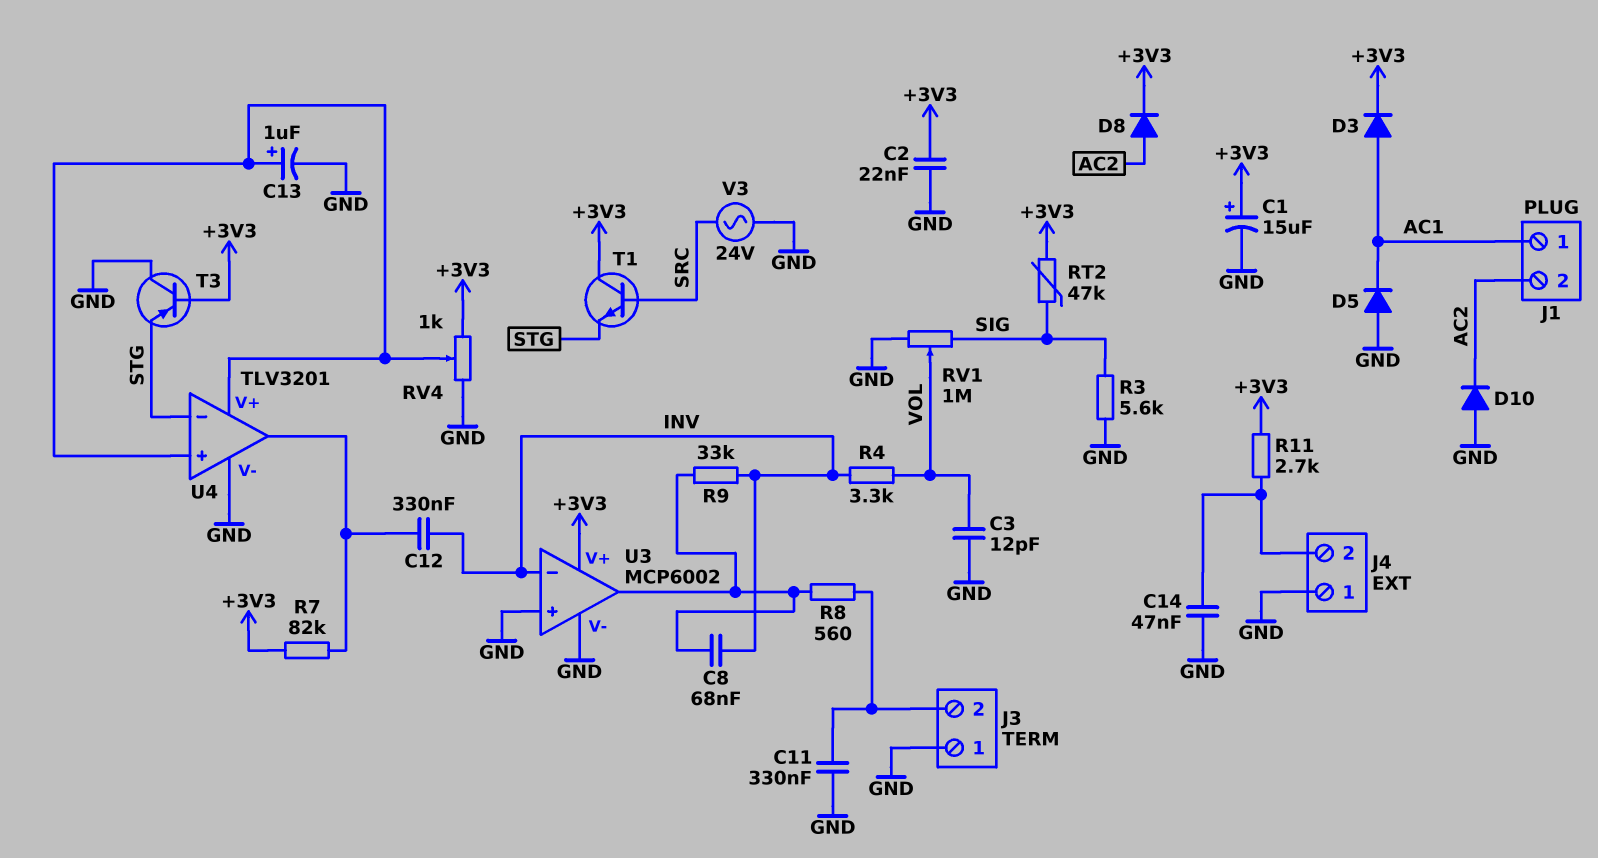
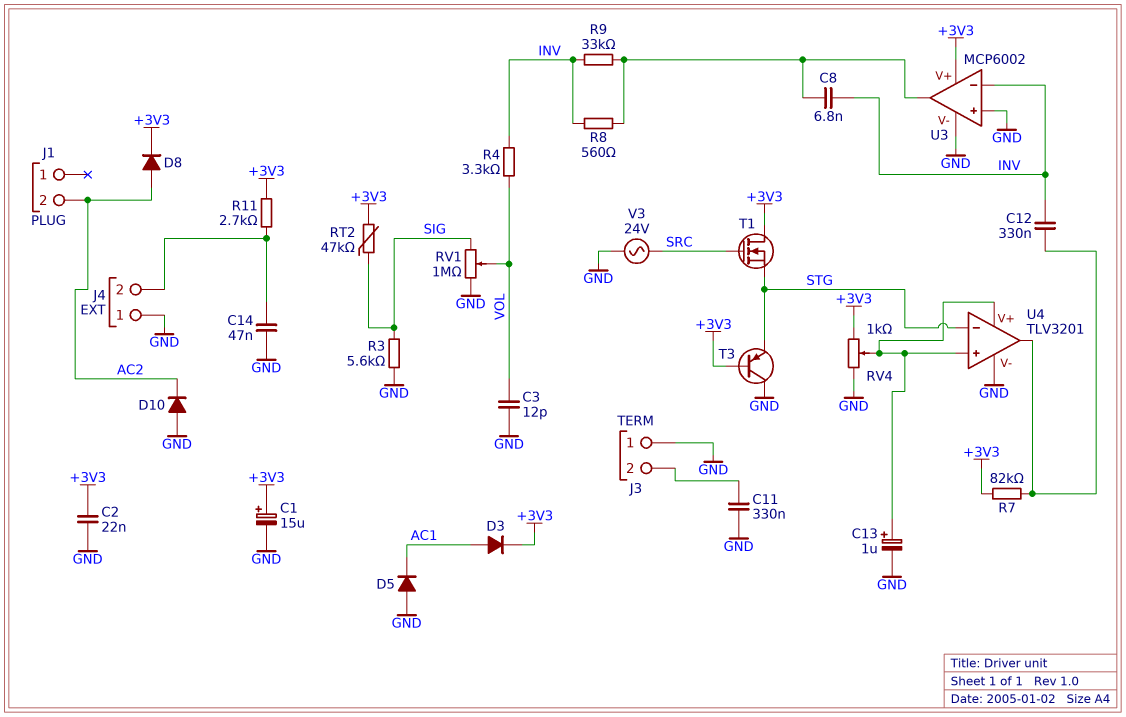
C8: 68nF (INV, U3/out) -> 6.8nF (INV, U3/out)
J1 pin 1: AC1 -> none
R8: 560 (J3/2, U3/out) -> 560 (INV, U3/out)
T1: NPN (B SRC, C +3V3, E STG) -> NMOS (G SRC, D +3V3, S STG)

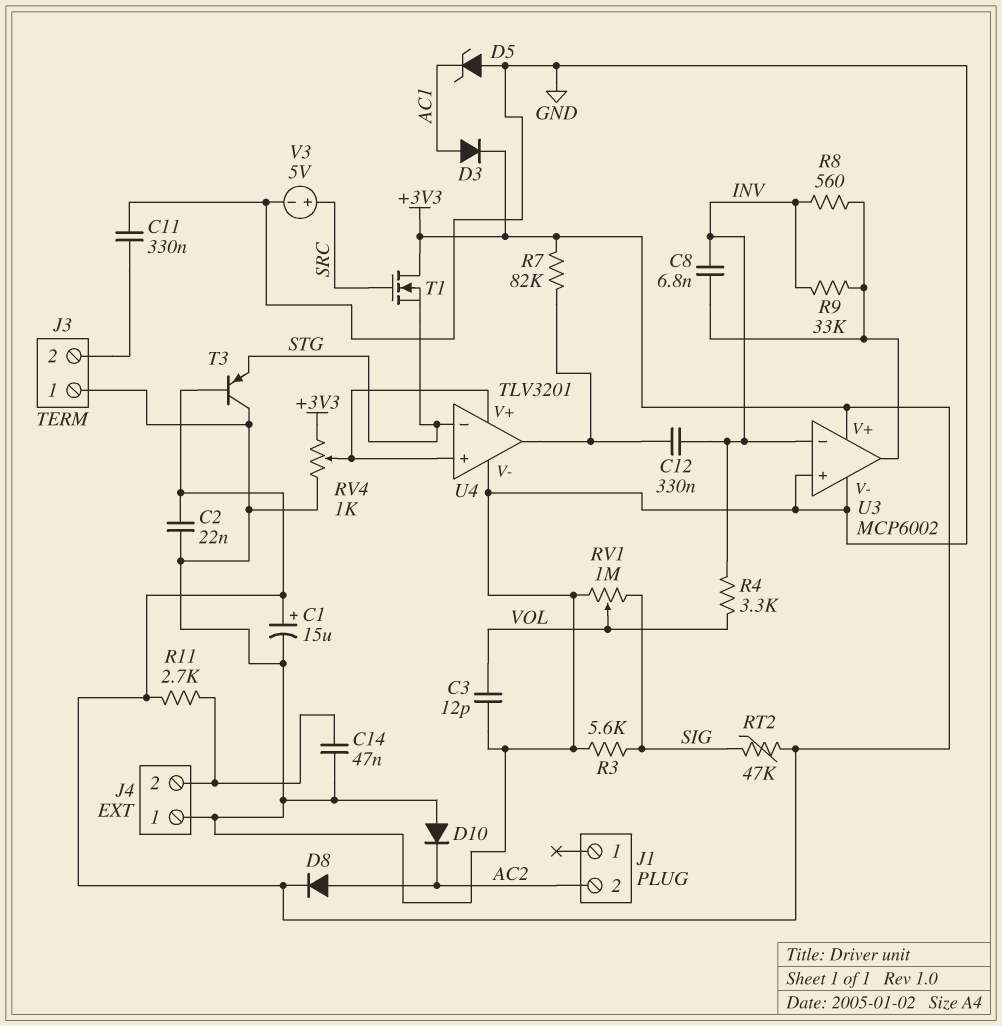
C13: 1uF (plus U4/V+, minus GND) -> none
D5: diode (A GND, K AC1) -> zener (A GND, K AC1)
V3: AC 24V (GND, SRC) -> 5V (plus SRC, minus GND)

